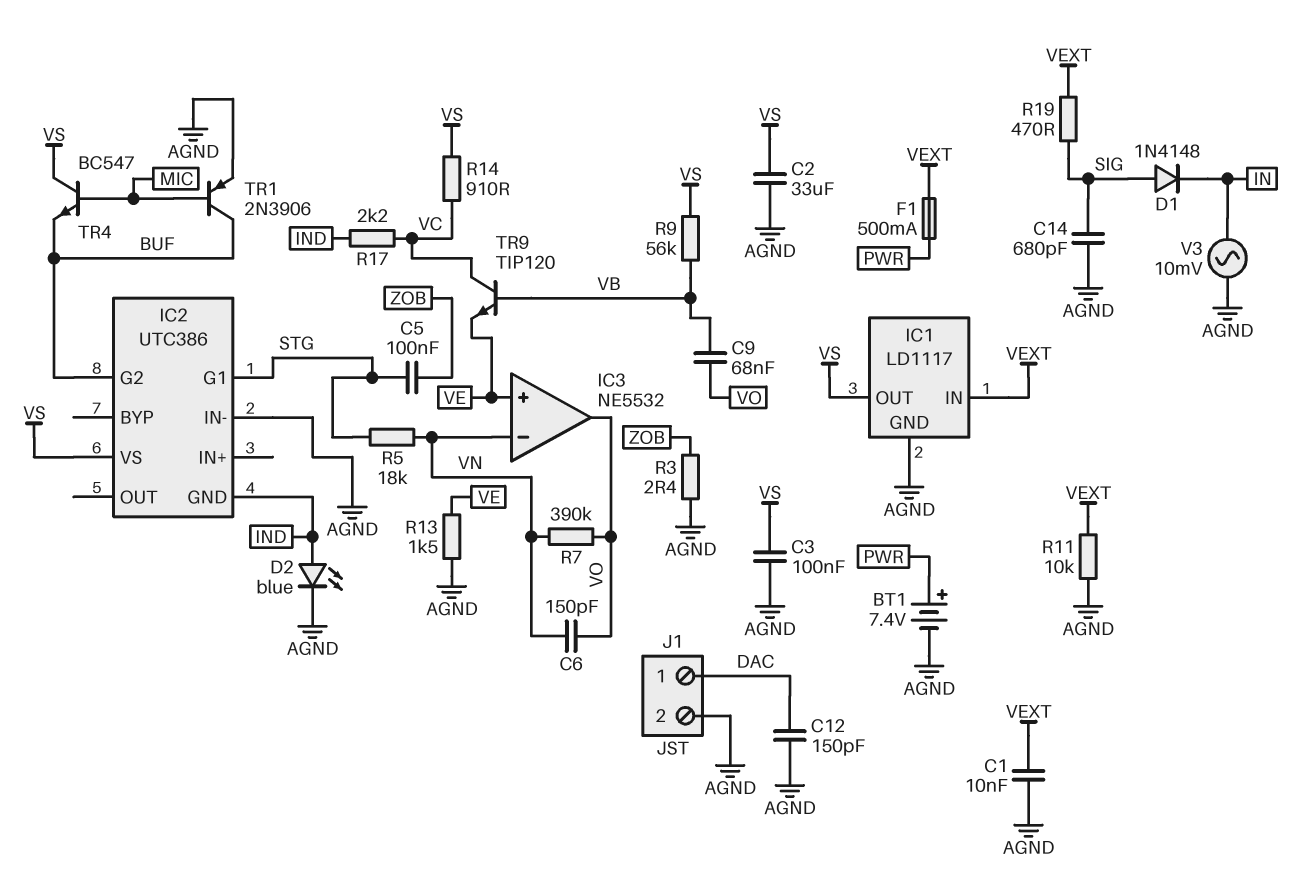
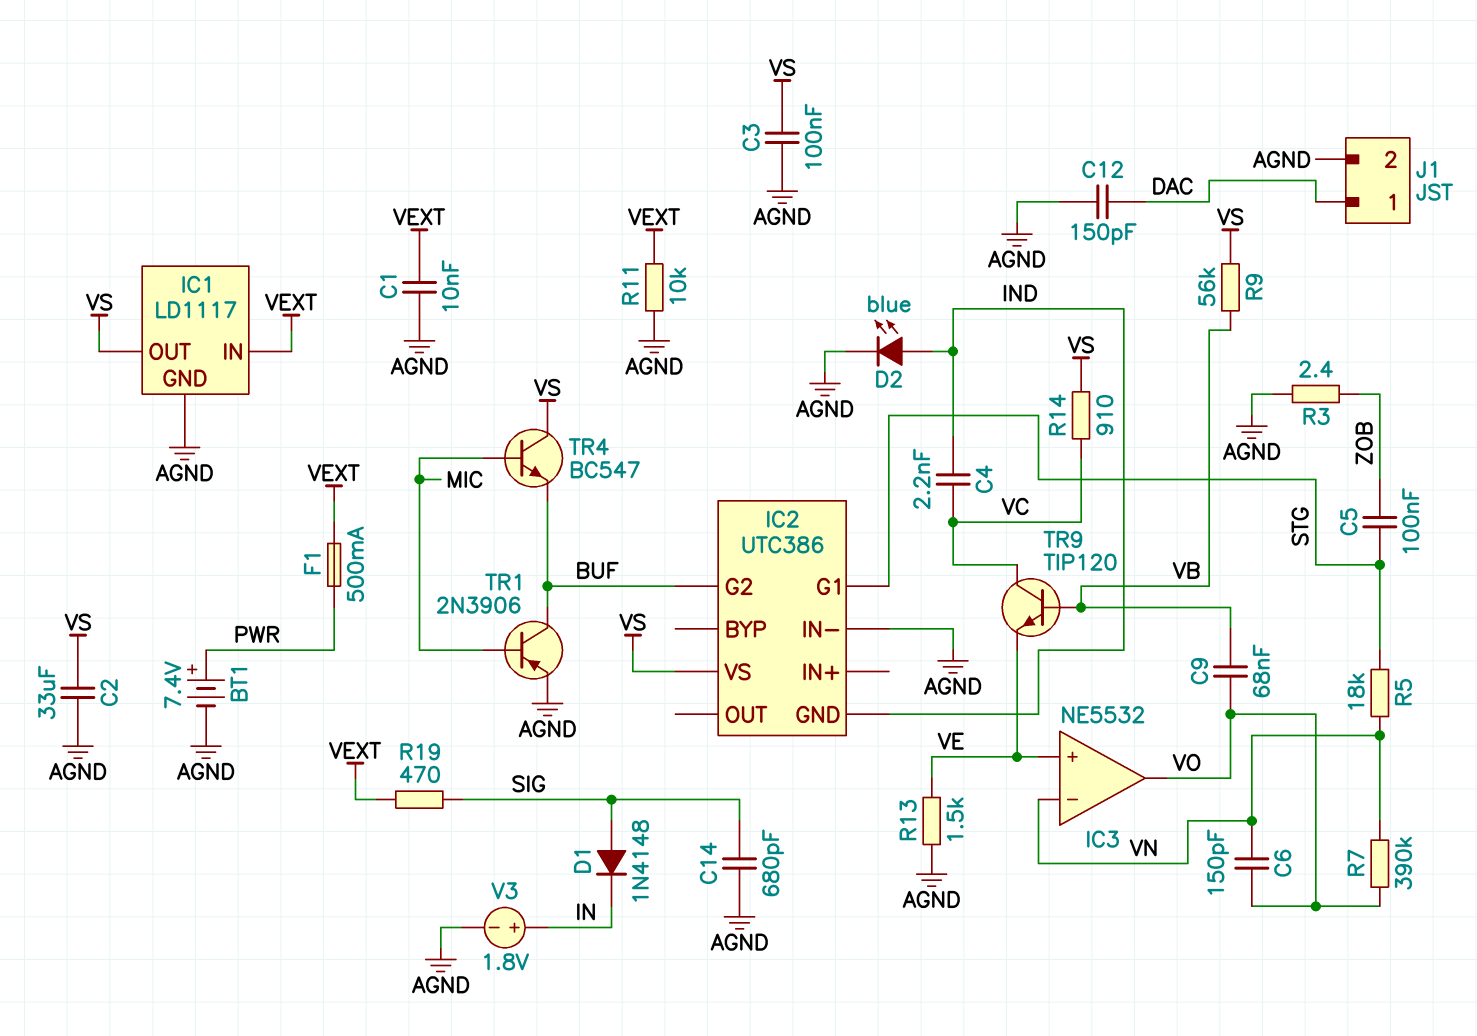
C4: none -> 2.2nF (IND, VC)
R17: 2.2k (IND, VC) -> none
V3: AC 10mV (AGND, IN) -> 1.8V (plus IN, minus AGND)

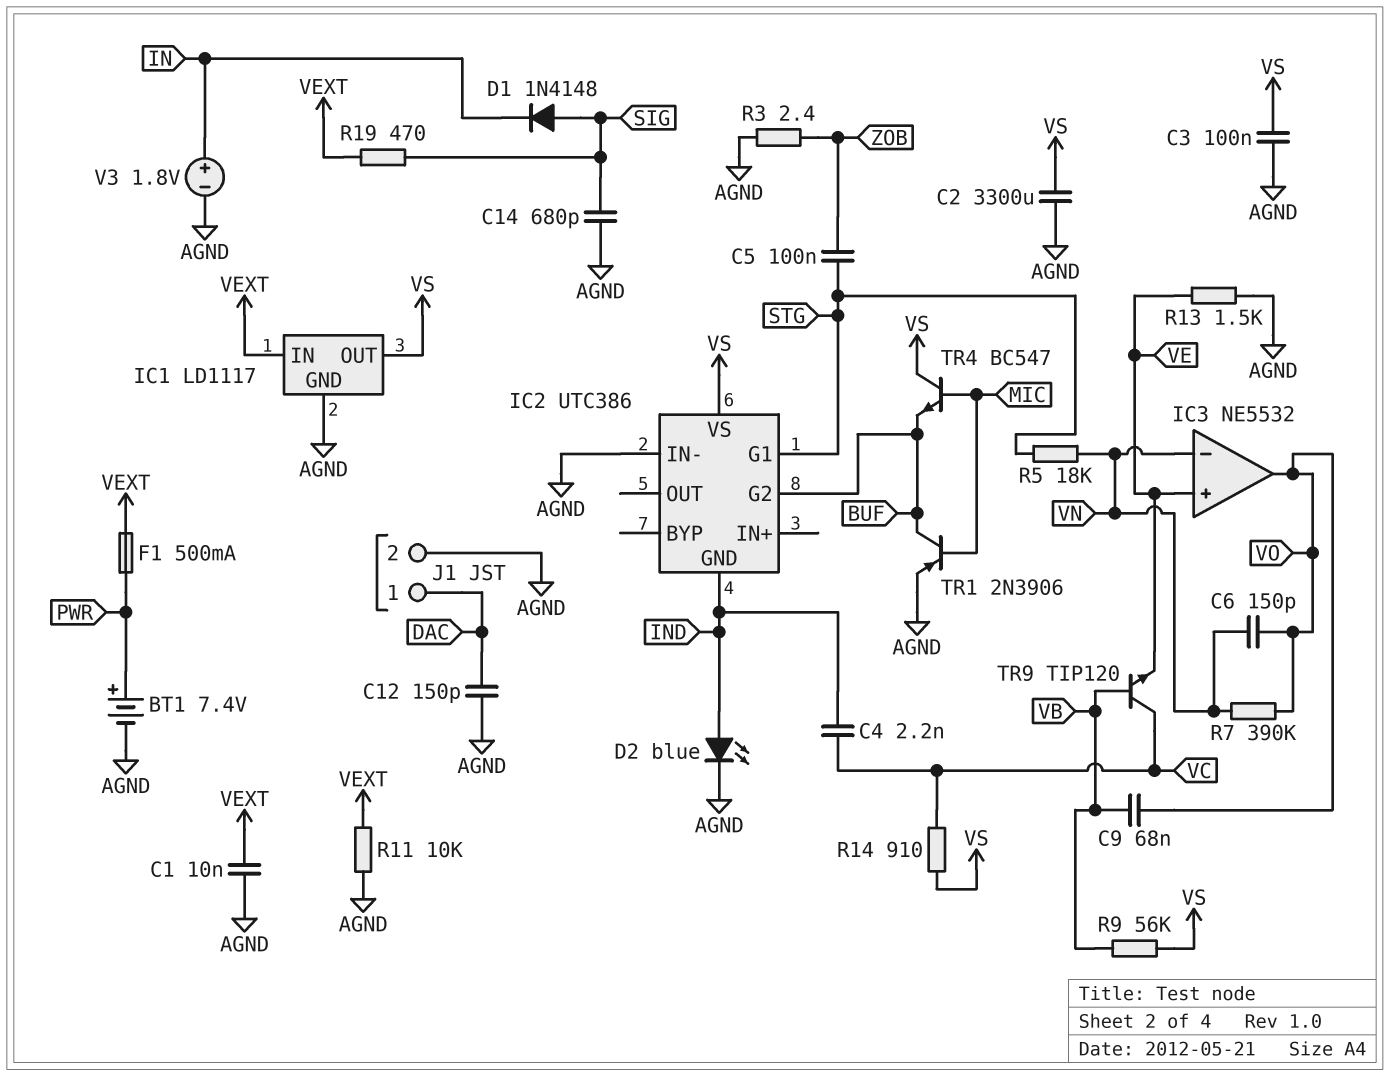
C2: 33uF (AGND, VS) -> 3300uF (AGND, VS)

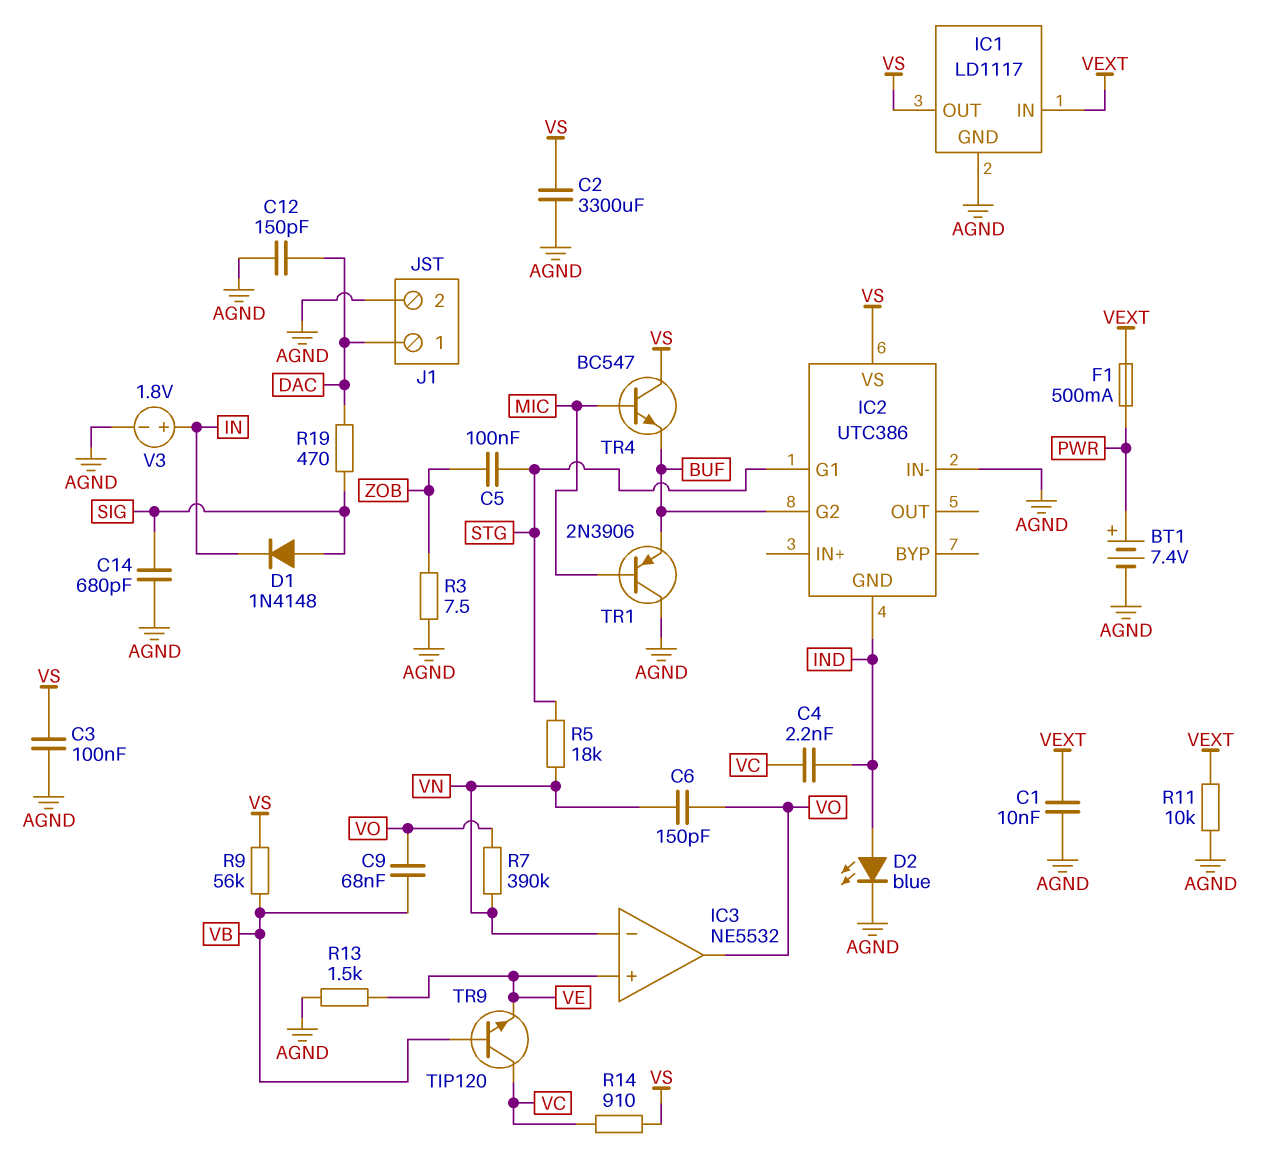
R3: 2.4 (AGND, ZOB) -> 7.5 (AGND, ZOB)
R19: 470 (SIG, VEXT) -> 470 (DAC, SIG)
TR1: PNP 2N3906 (B MIC, C BUF, E AGND) -> PNP 2N3906 (B MIC, C AGND, E BUF)

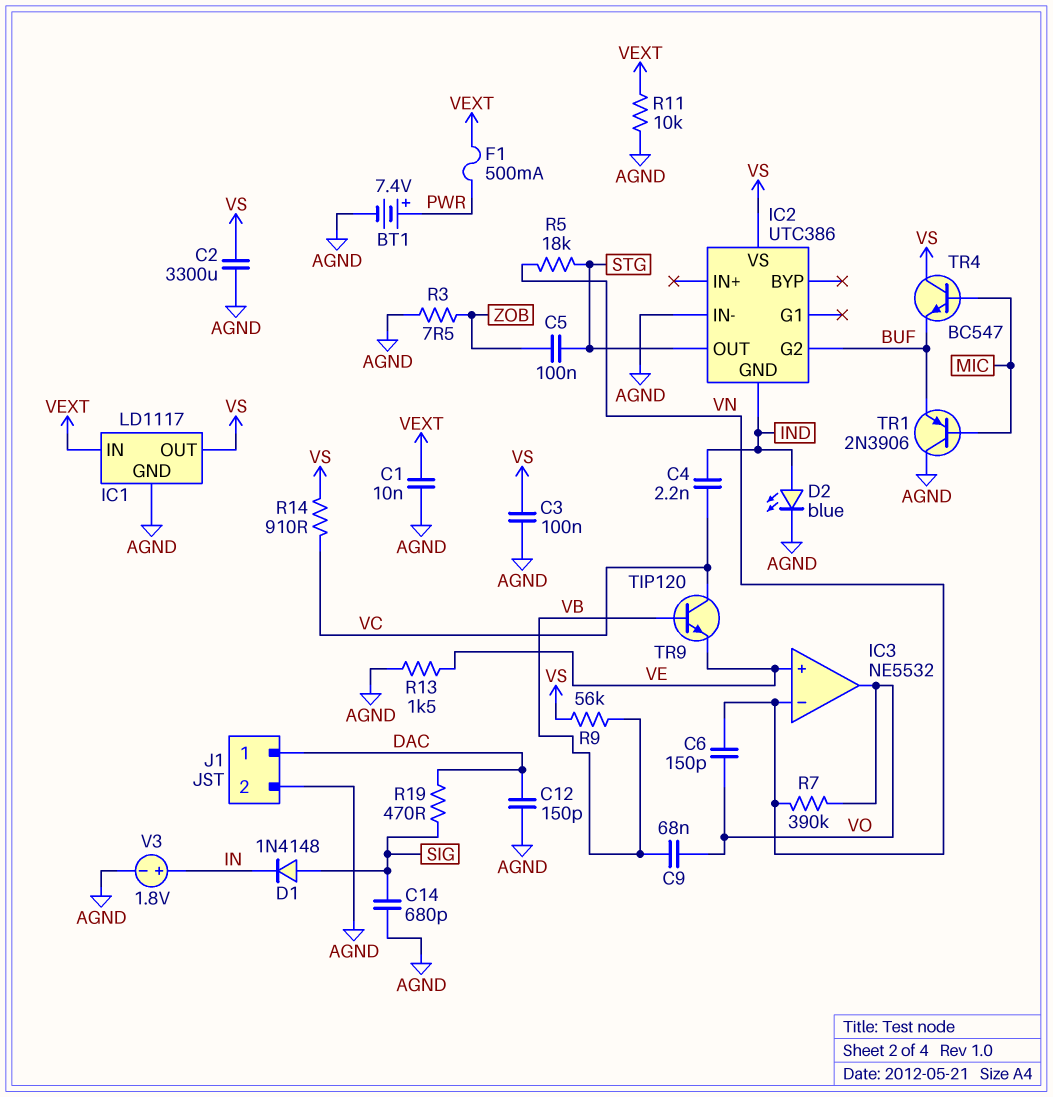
IC2 pin G1: STG -> none
IC2 pin OUT: none -> STG

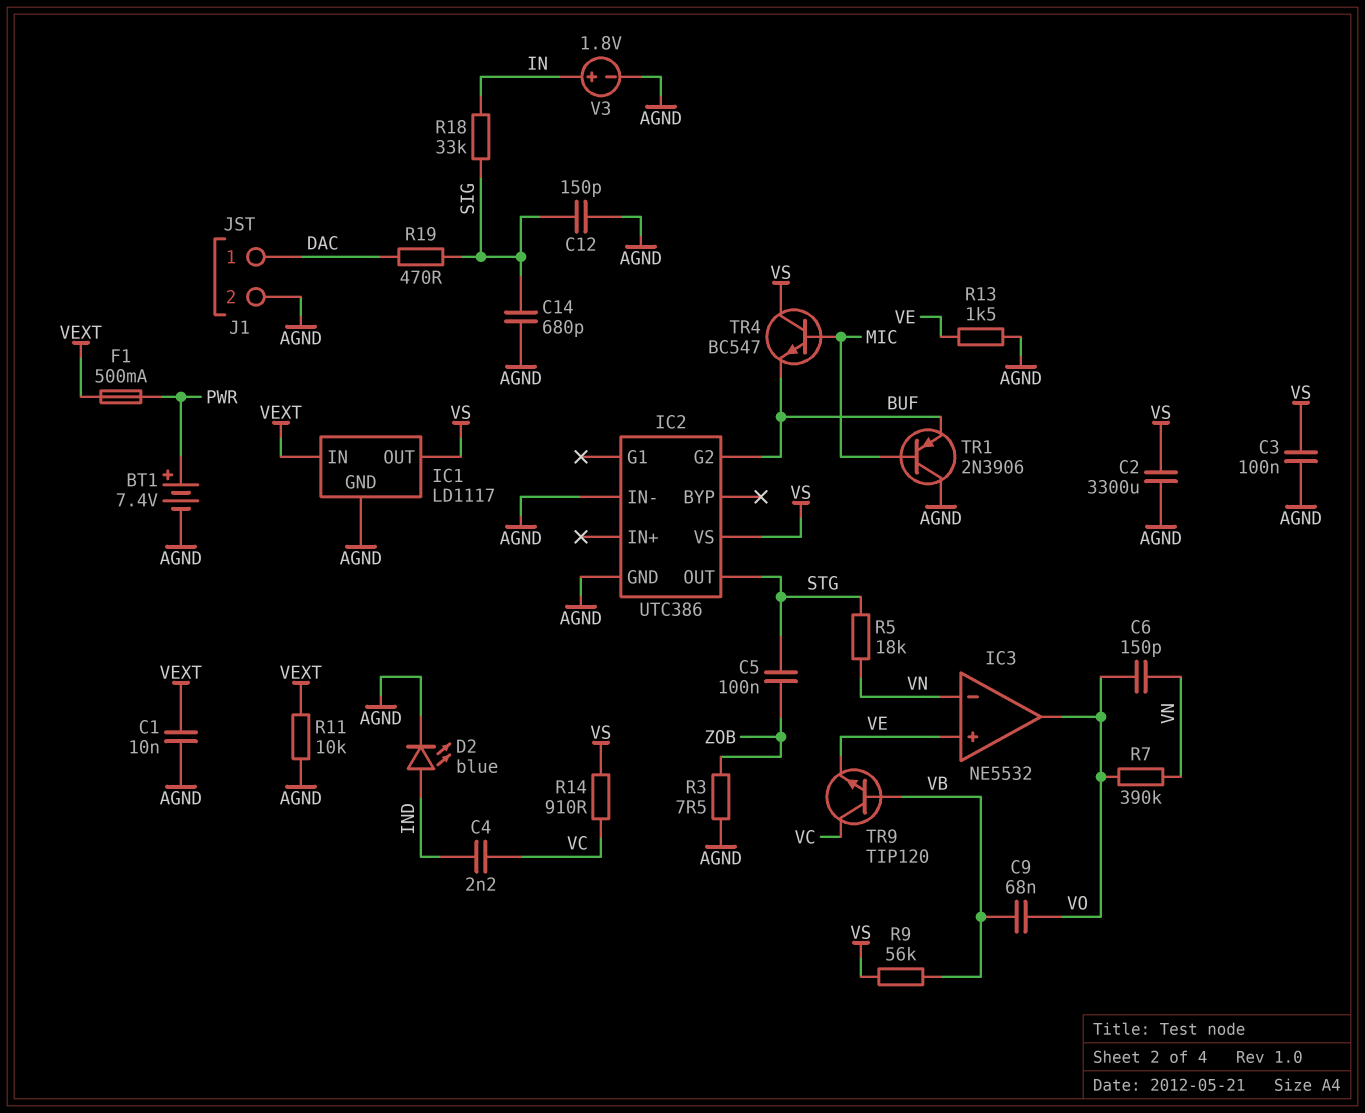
C12: 150pF (AGND, DAC) -> 150pF (AGND, SIG)
D1: diode 1N4148 (A SIG, K IN) -> none
IC2 pin GND: IND -> AGND
R18: none -> 33k (IN, SIG)

